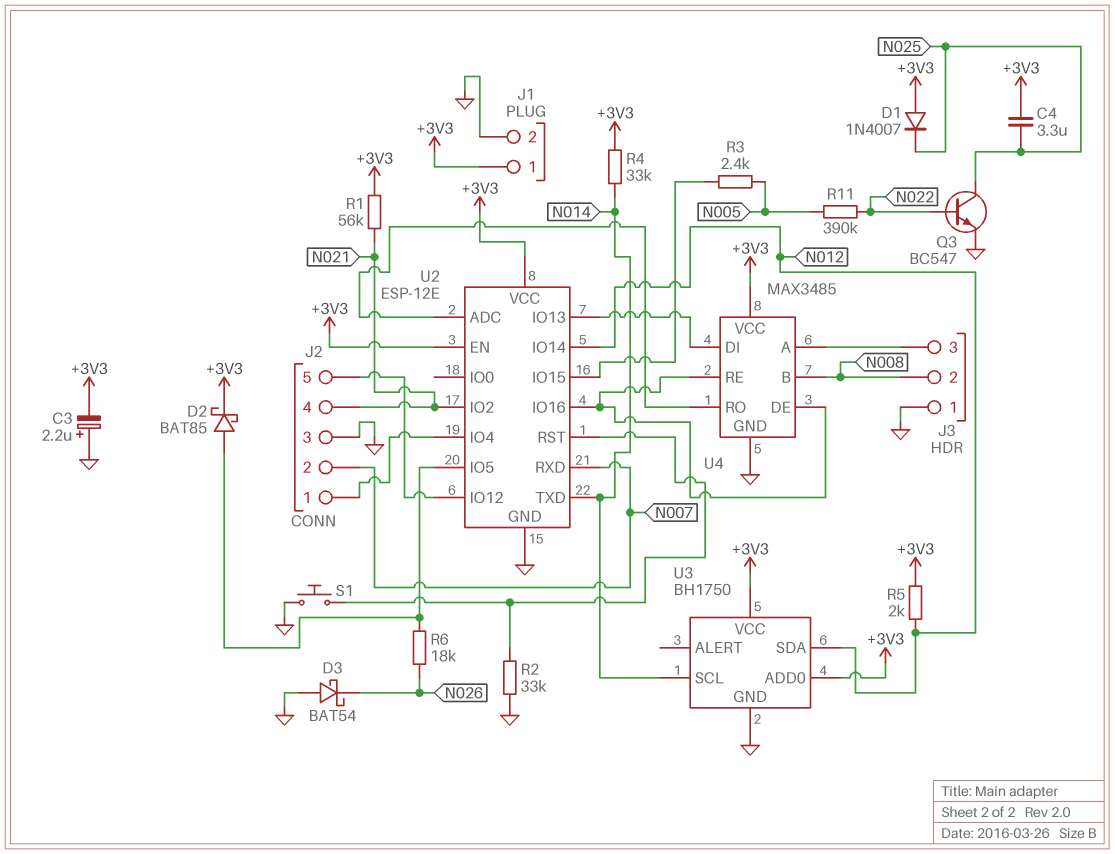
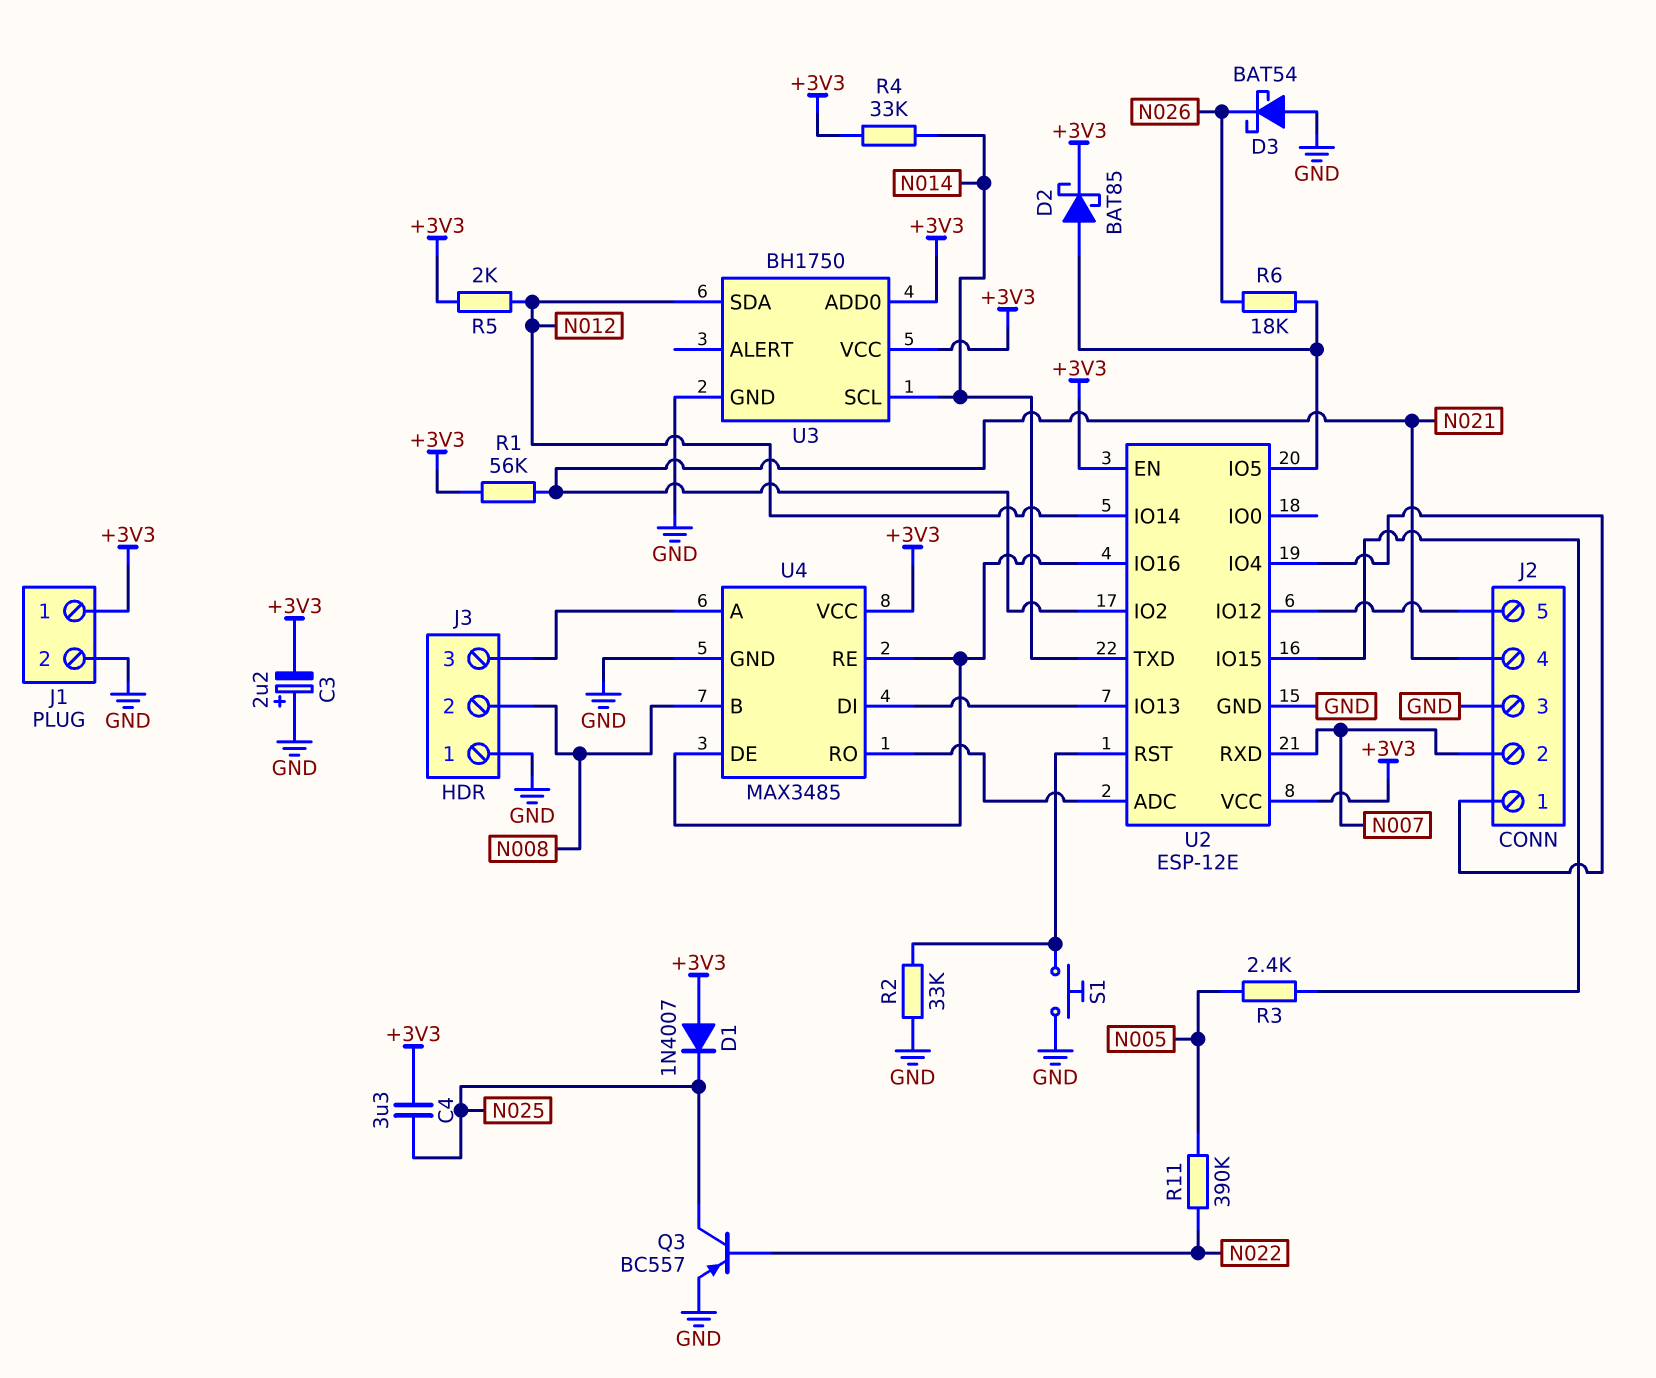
Q3: NPN BC547 (B N022, C N025, E GND) -> PNP BC557 (B N022, C N025, E GND)

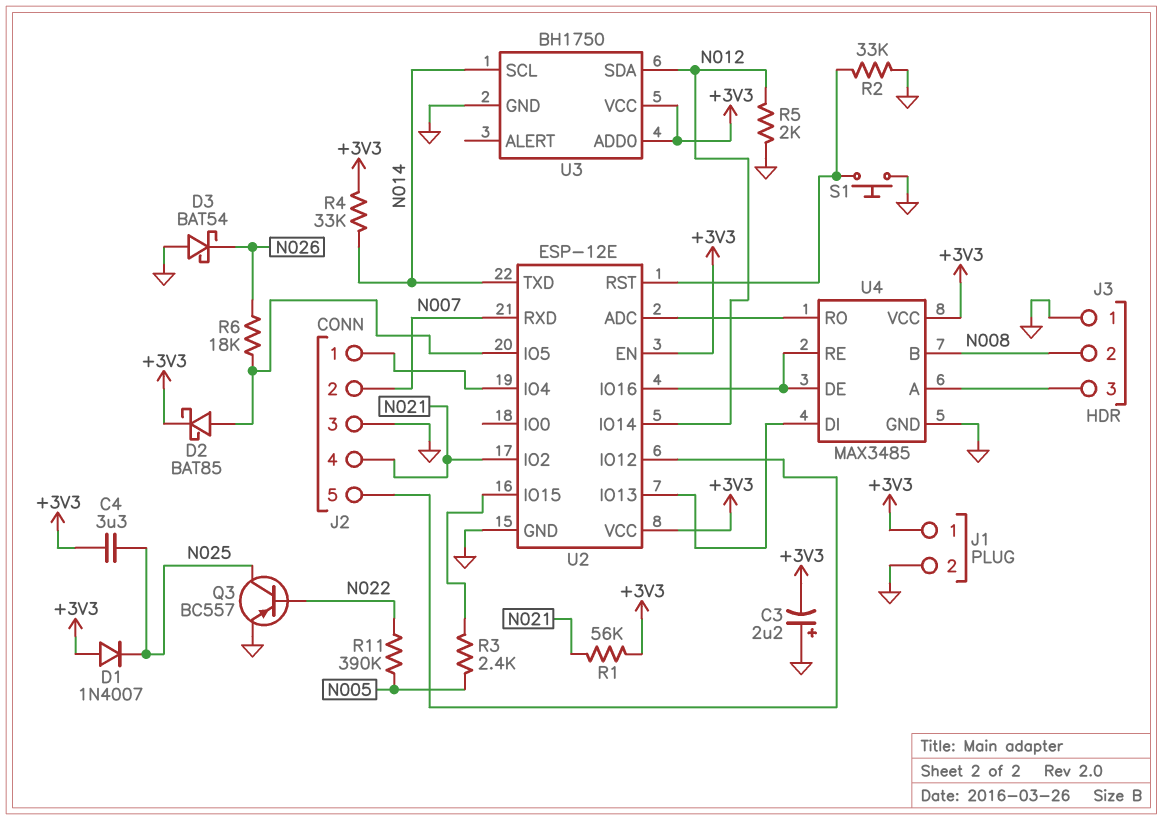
R5: 2k (+3V3, N012) -> 2k (GND, N012)

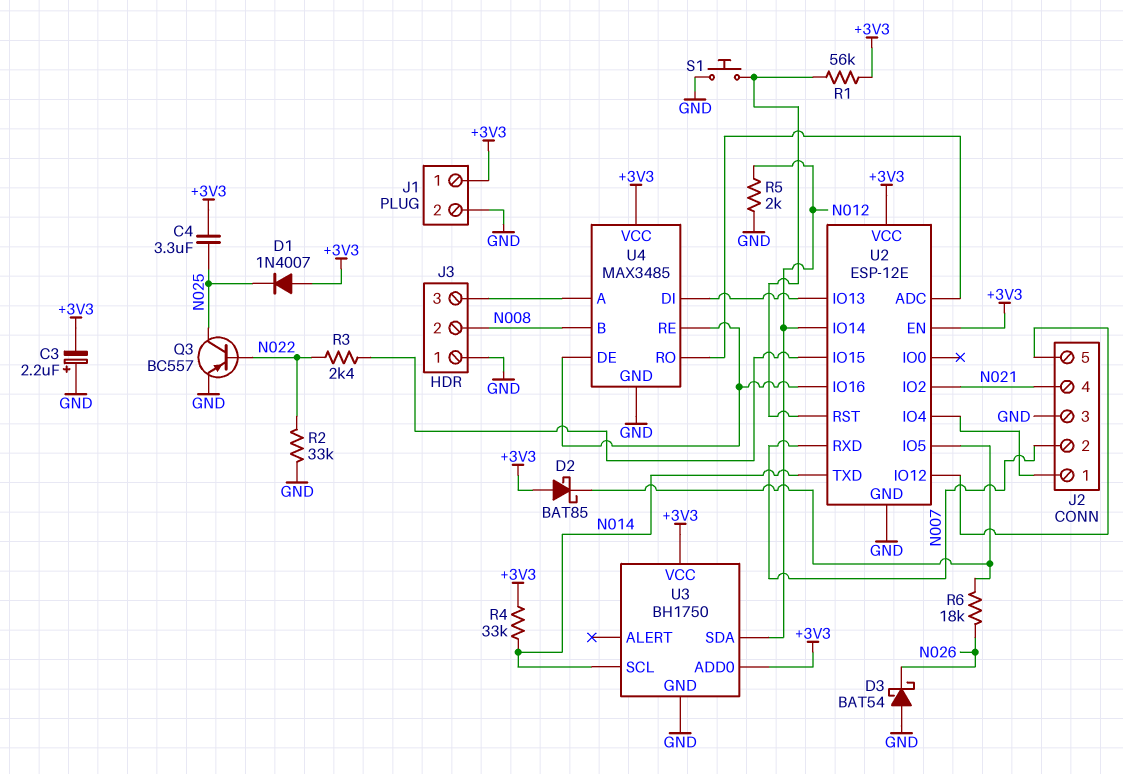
D2: schottky BAT85 (A U2/IO5, K +3V3) -> schottky BAT85 (A +3V3, K U2/IO5)
R1: 56k (+3V3, N021) -> 56k (+3V3, U2/RST)
R2: 33k (GND, U2/RST) -> 33k (GND, N022)
R3: 2.4k (N005, U2/IO15) -> 2.4k (N022, U2/IO15)
R11: 390k (N005, N022) -> none

